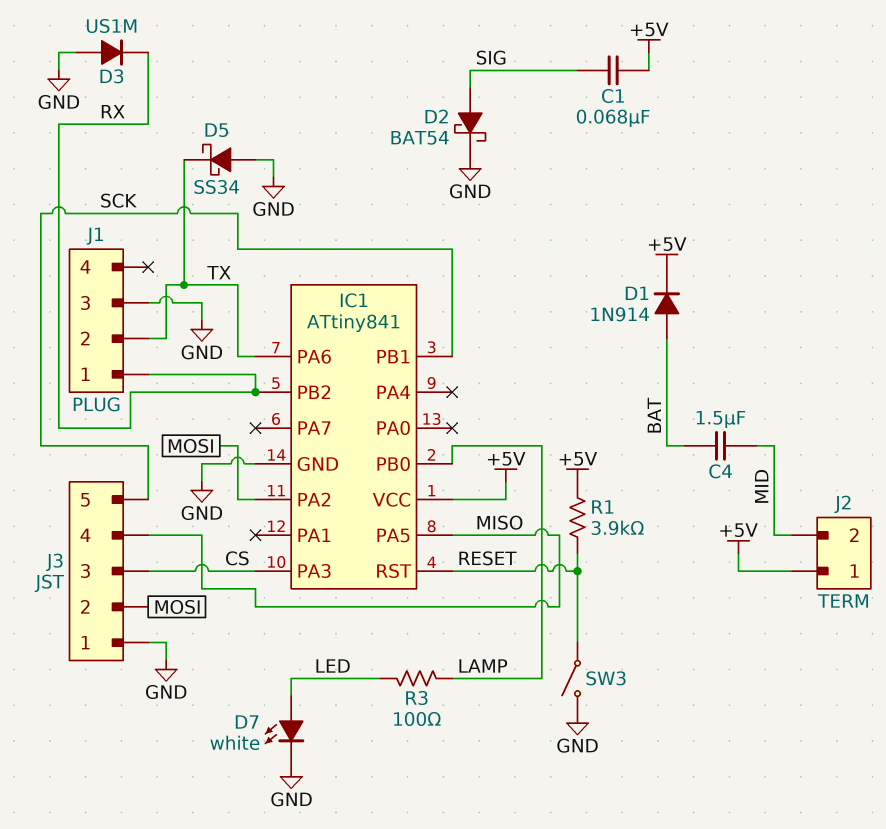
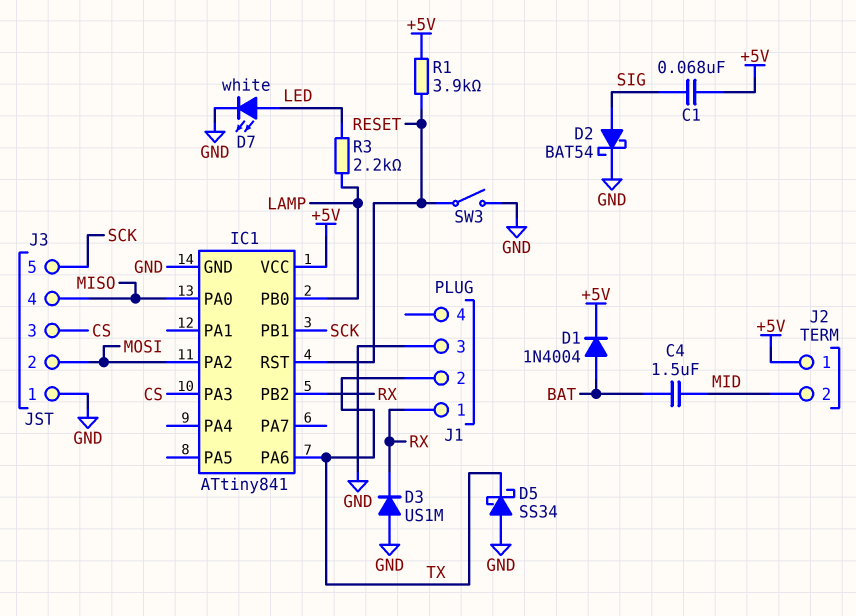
D1: diode 1N914 (A BAT, K +5V) -> diode 1N4004 (A BAT, K +5V)
IC1 pin PA0: none -> MISO
IC1 pin PA5: MISO -> none
R3: 100 (LAMP, LED) -> 2.2k (LAMP, LED)

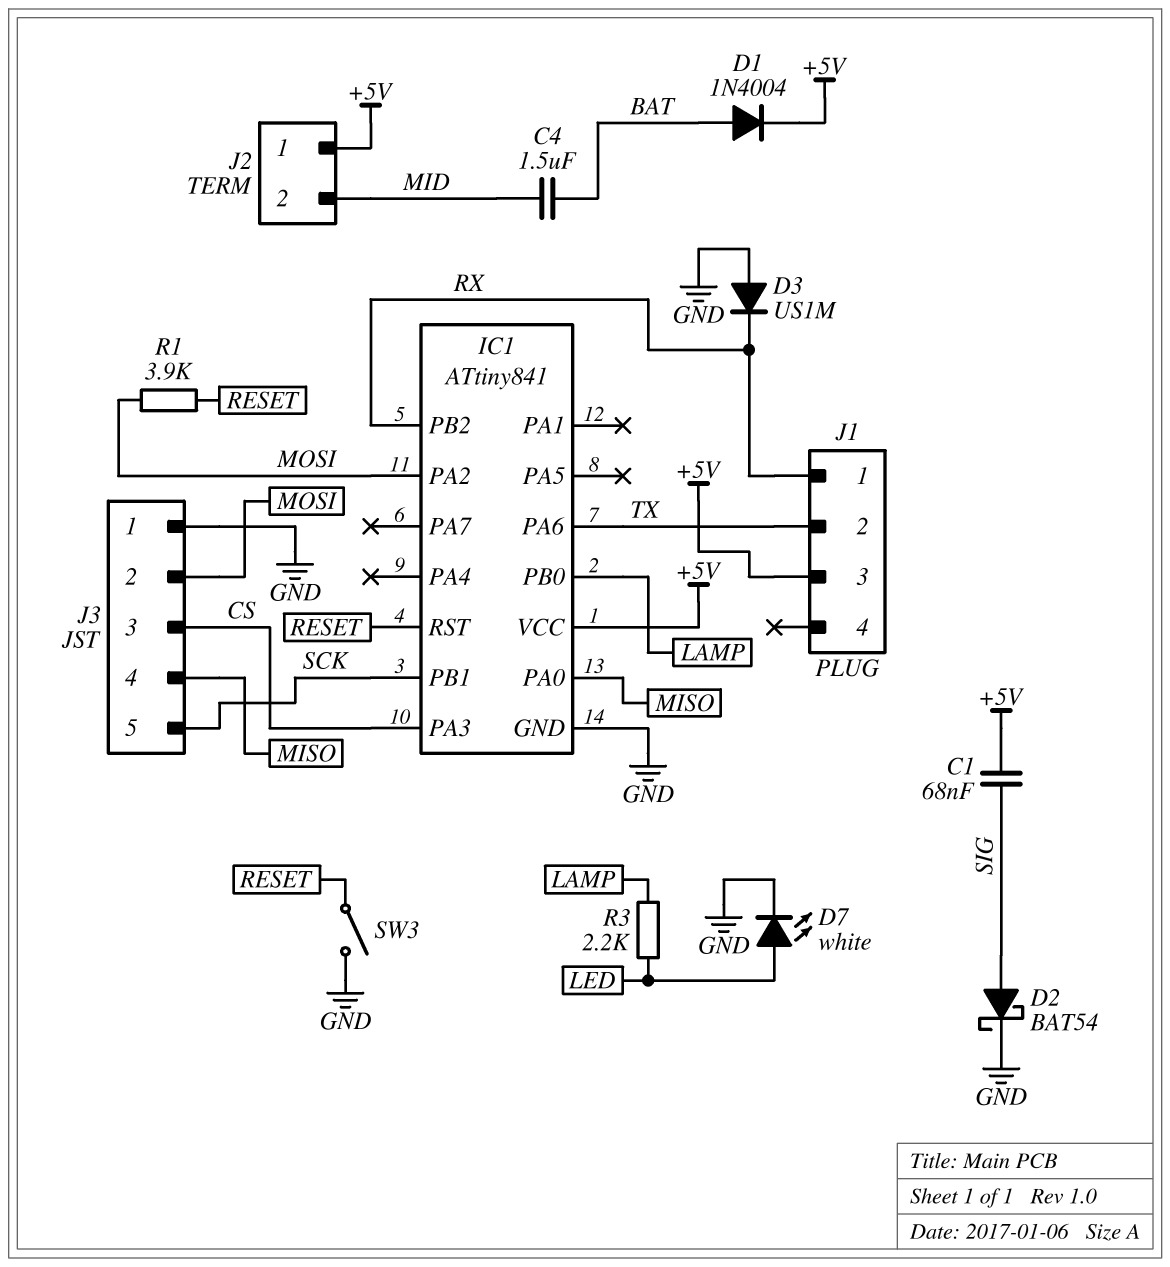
D5: schottky SS34 (A GND, K TX) -> none
J1 pin 3: GND -> +5V
R1: 3.9k (+5V, RESET) -> 3.9k (MOSI, RESET)

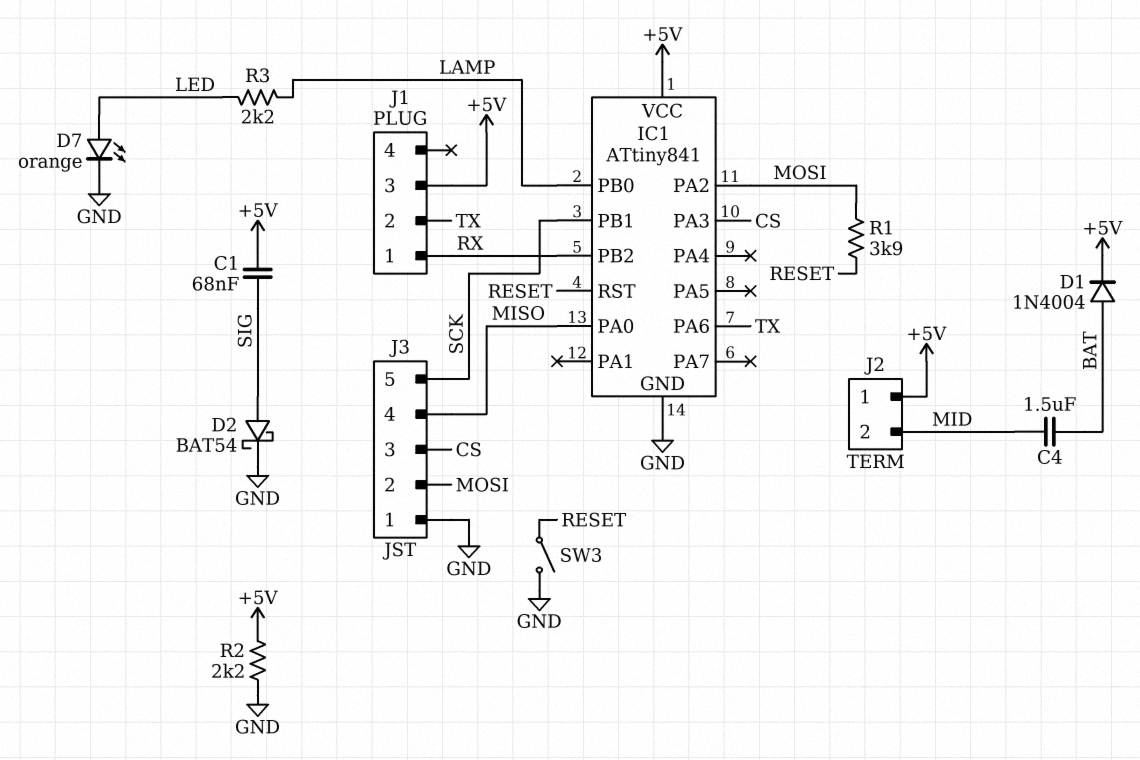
D3: diode US1M (A GND, K RX) -> none
D7: LED white (A LED, K GND) -> LED orange (A LED, K GND)
R2: none -> 2.2k (+5V, GND)

